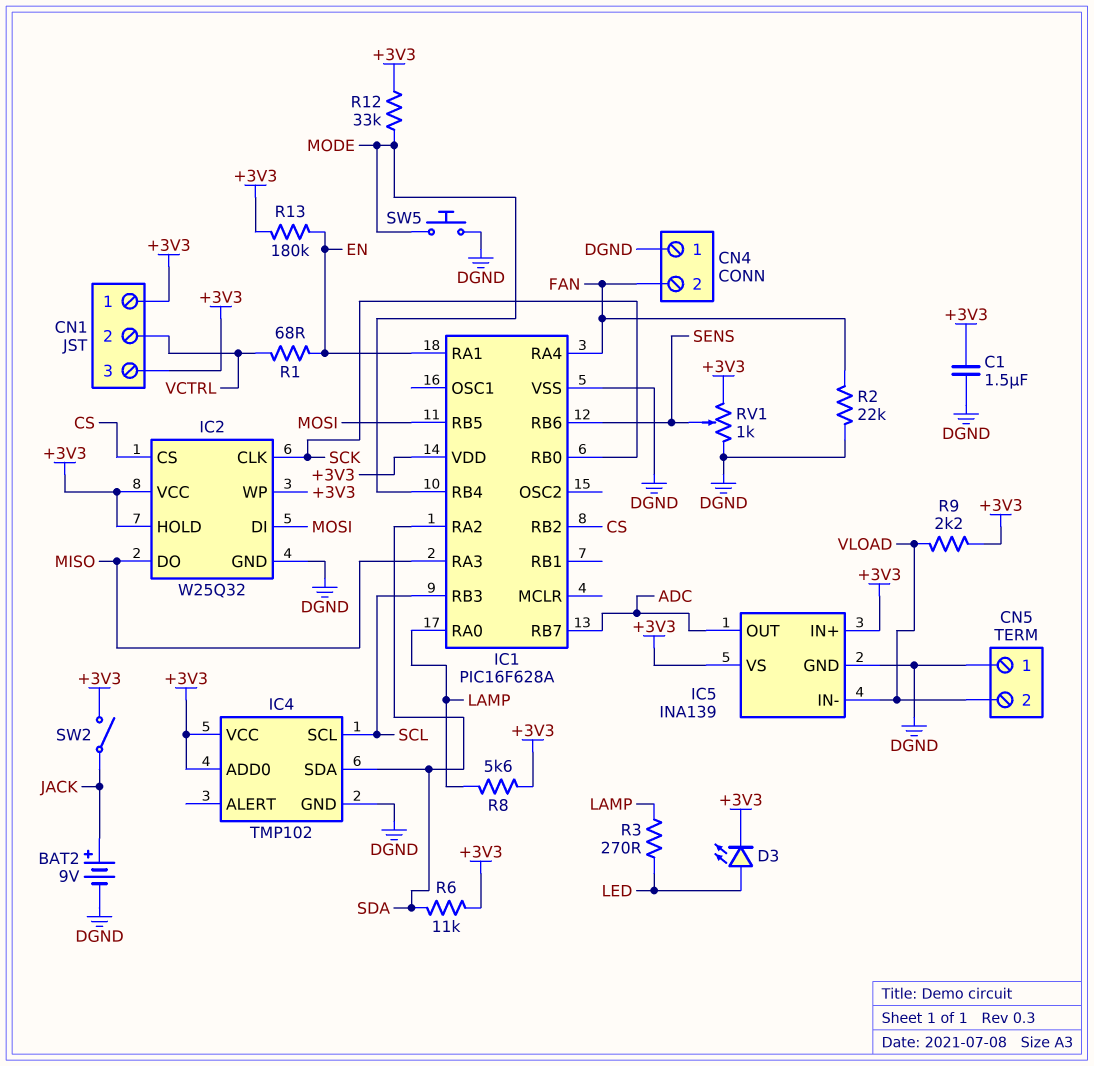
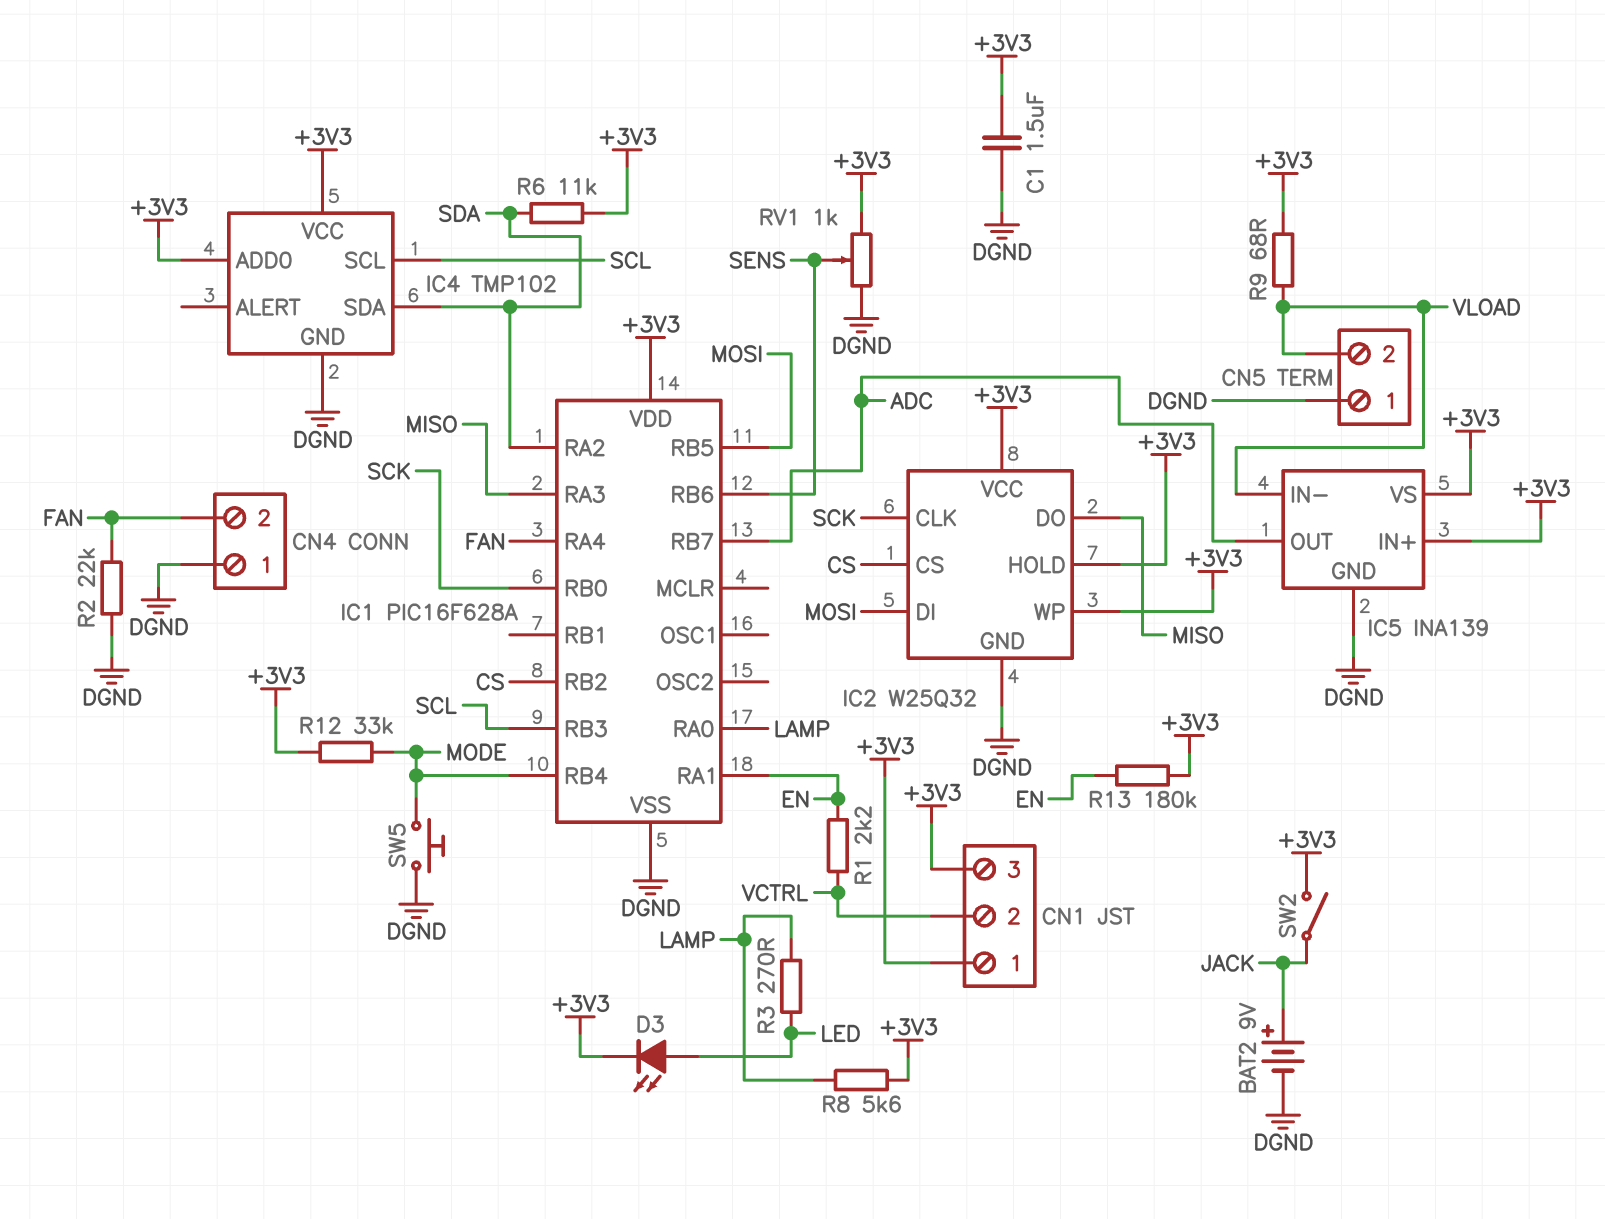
R1: 68 (EN, VCTRL) -> 2.2k (EN, VCTRL)
R9: 2.2k (+3V3, VLOAD) -> 68 (+3V3, VLOAD)

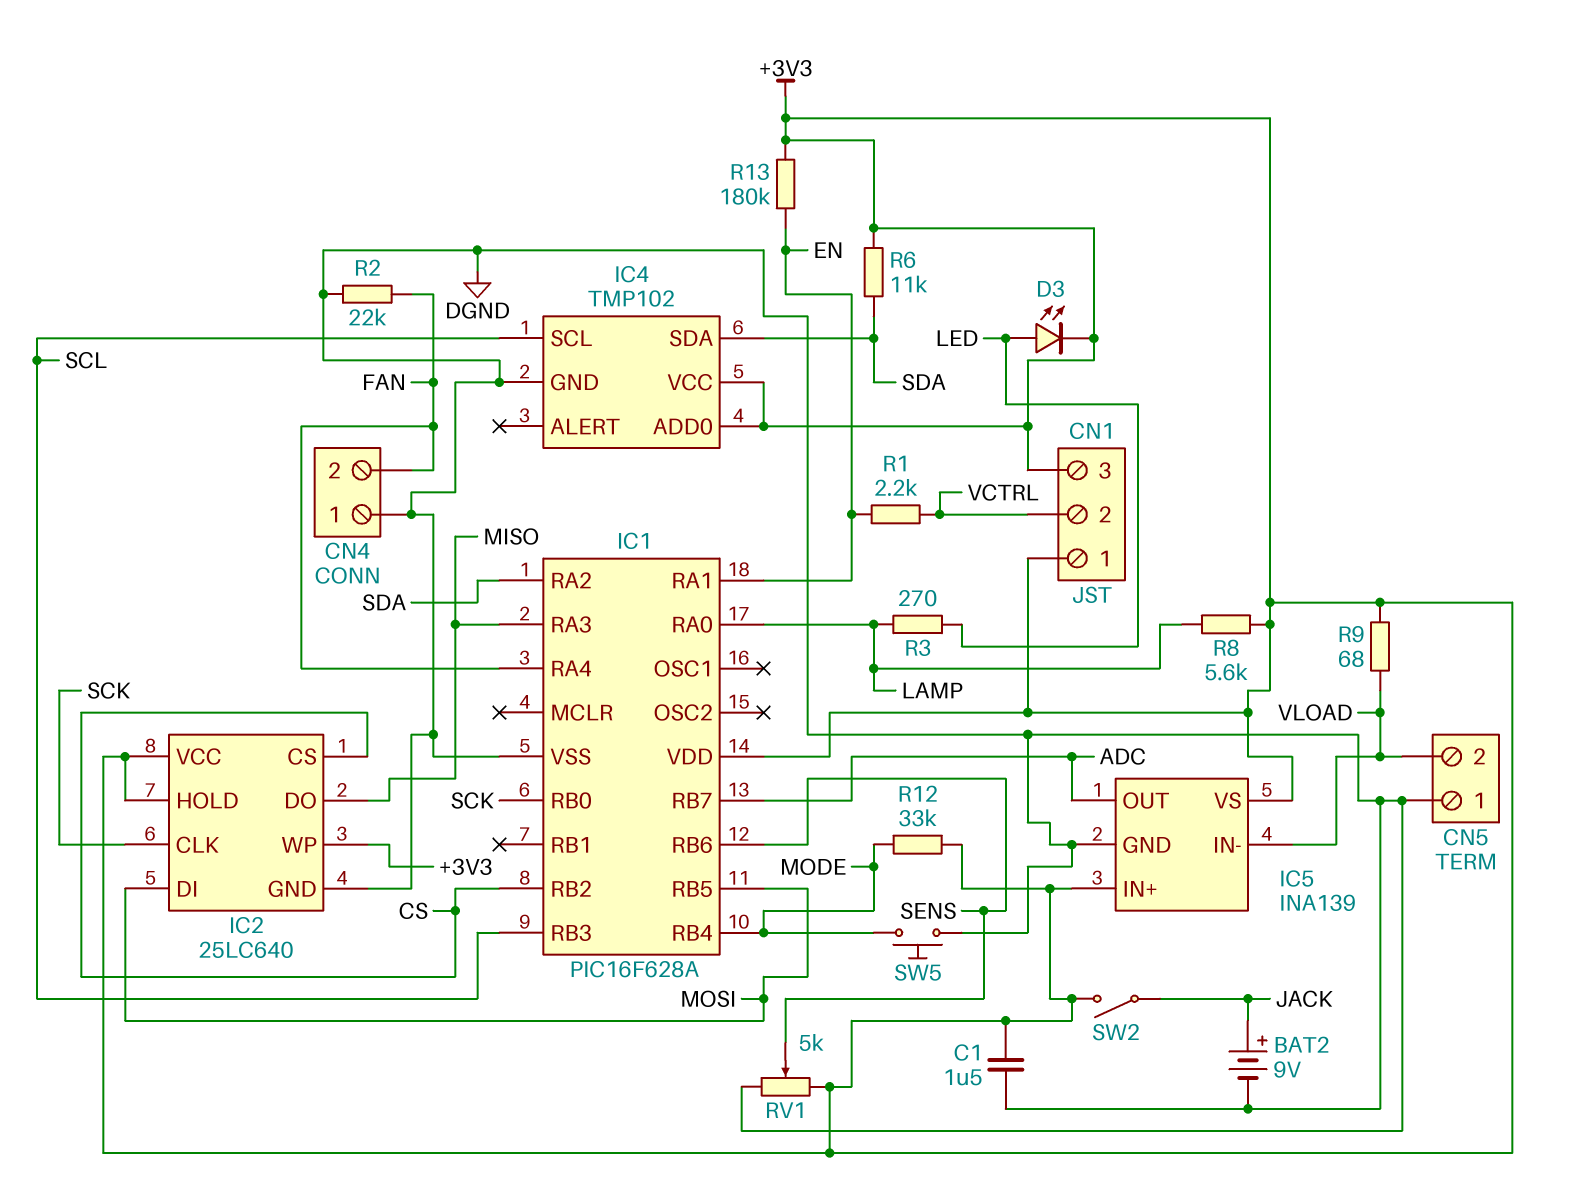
IC2: W25Q32 -> 25LC640
RV1: 1k (+3V3, DGND, wiper SENS) -> 5k (+3V3, DGND, wiper SENS)

